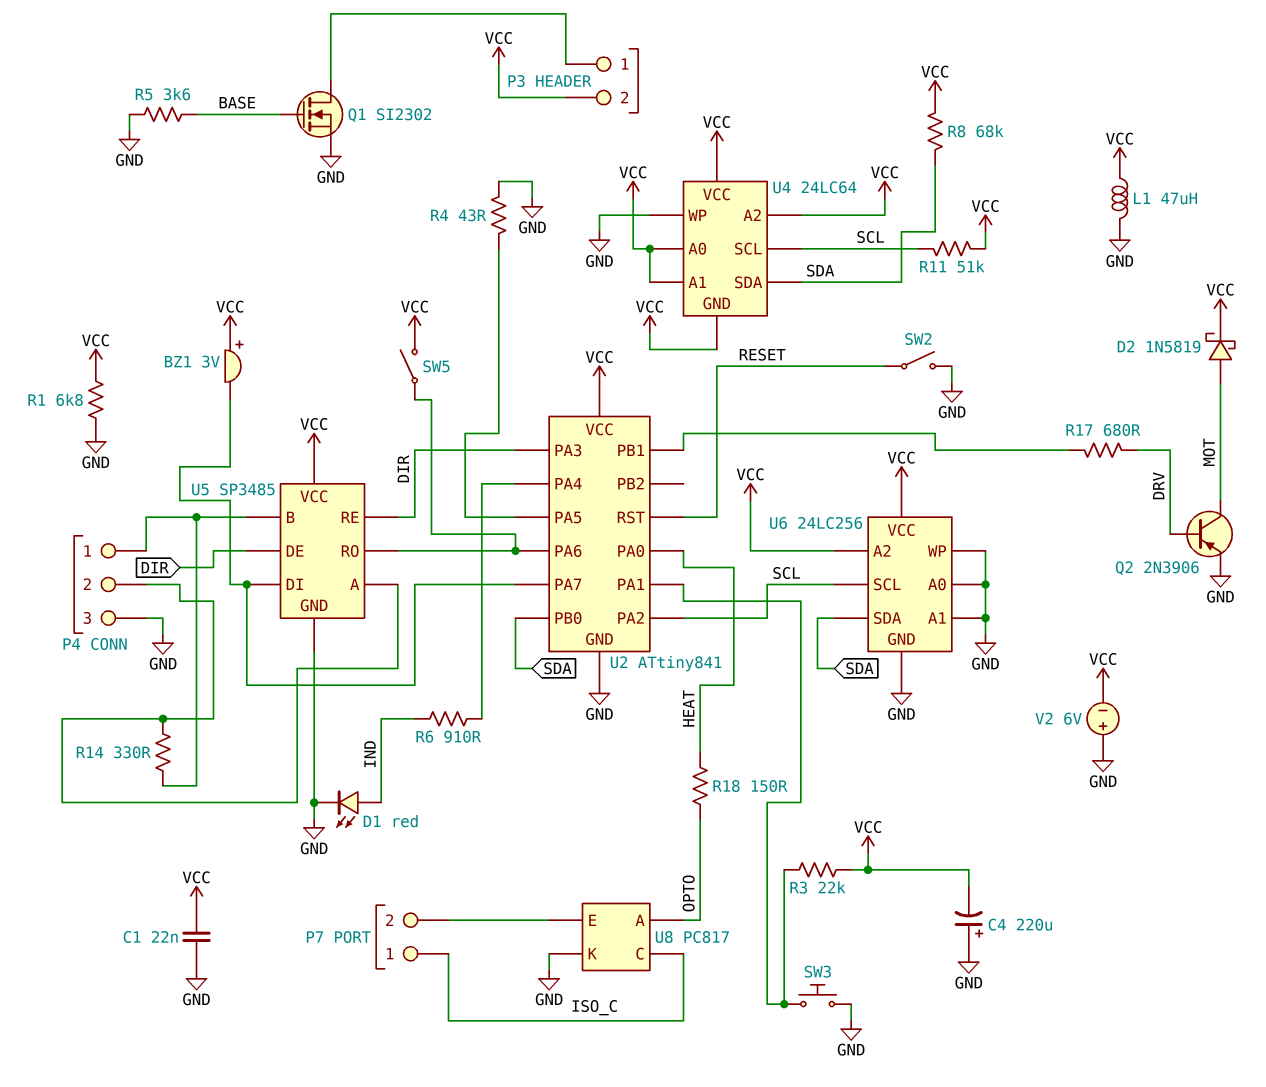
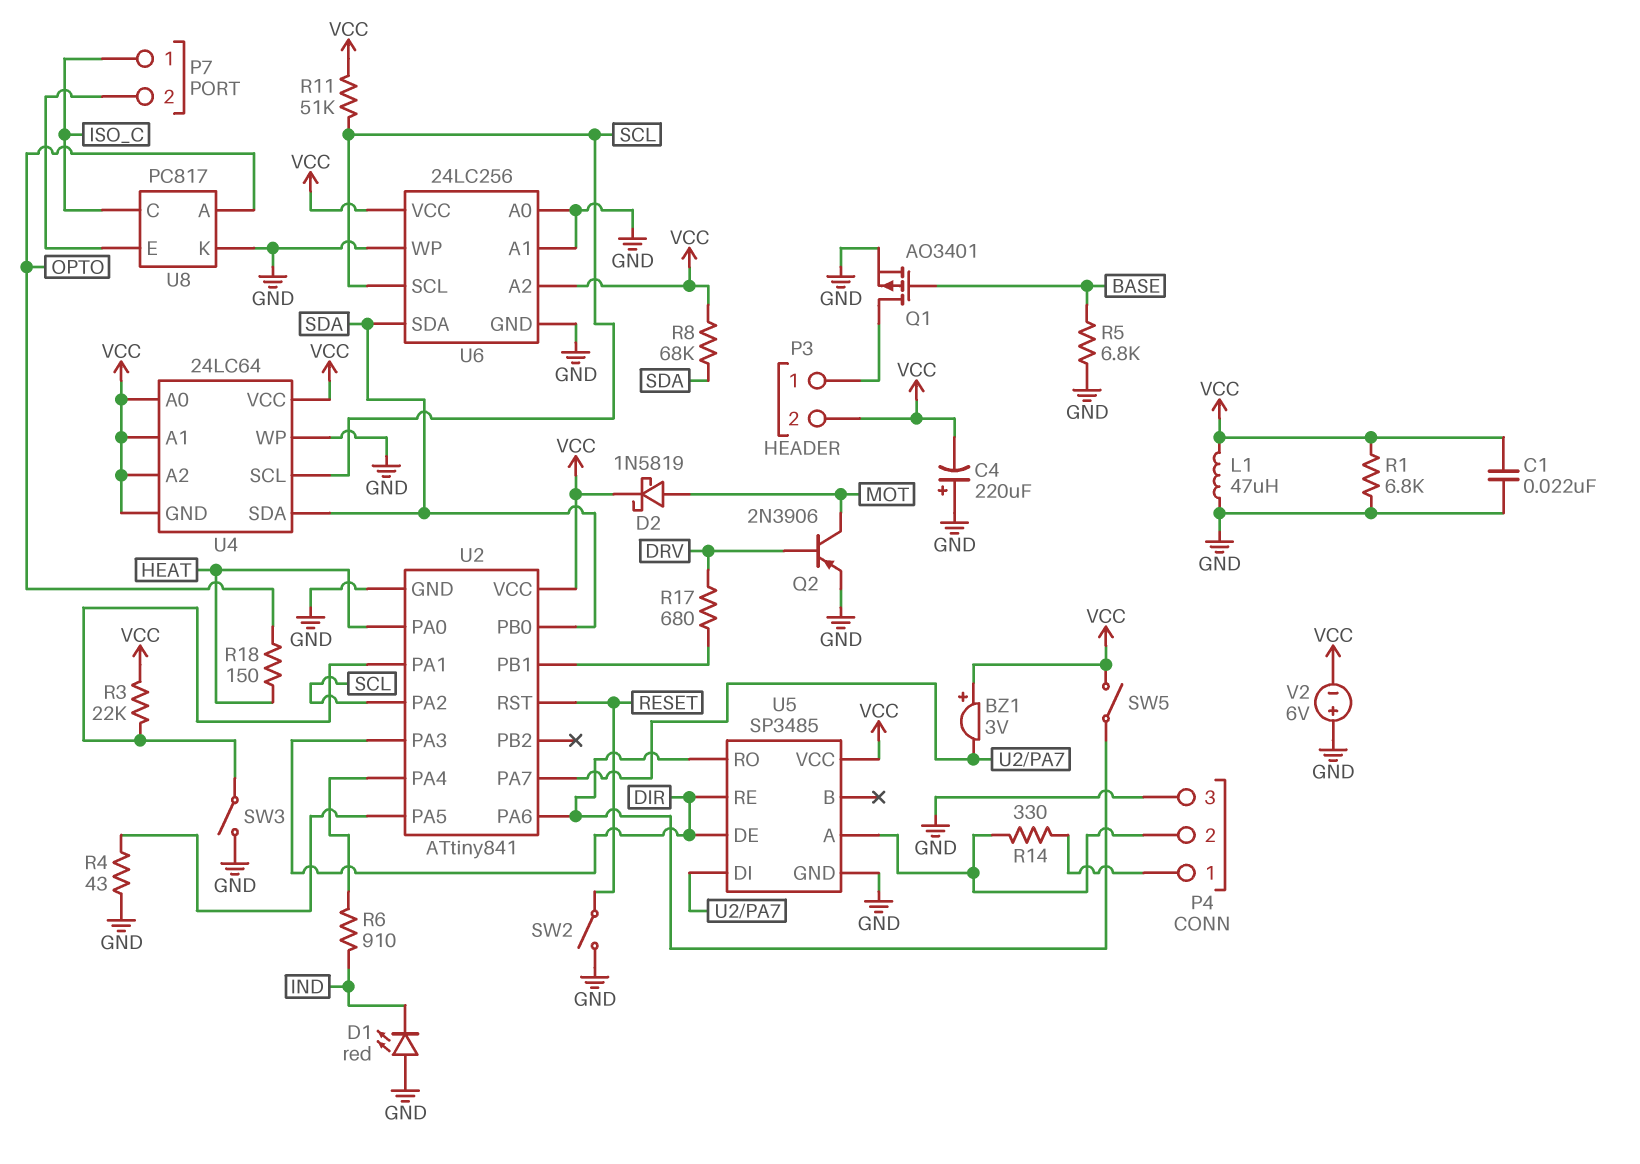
D1: LED red (A IND, K GND) -> LED red (A GND, K IND)
Q1: NMOS SI2302 (G BASE, D P3/1, S GND) -> PMOS AO3401 (G BASE, D P3/1, S GND)
R5: 3.6k (BASE, GND) -> 6.8k (BASE, GND)
SW3: button (GND, U2/PA1) -> switch (GND, U2/PA1)
U5 pin B: P4/1 -> none

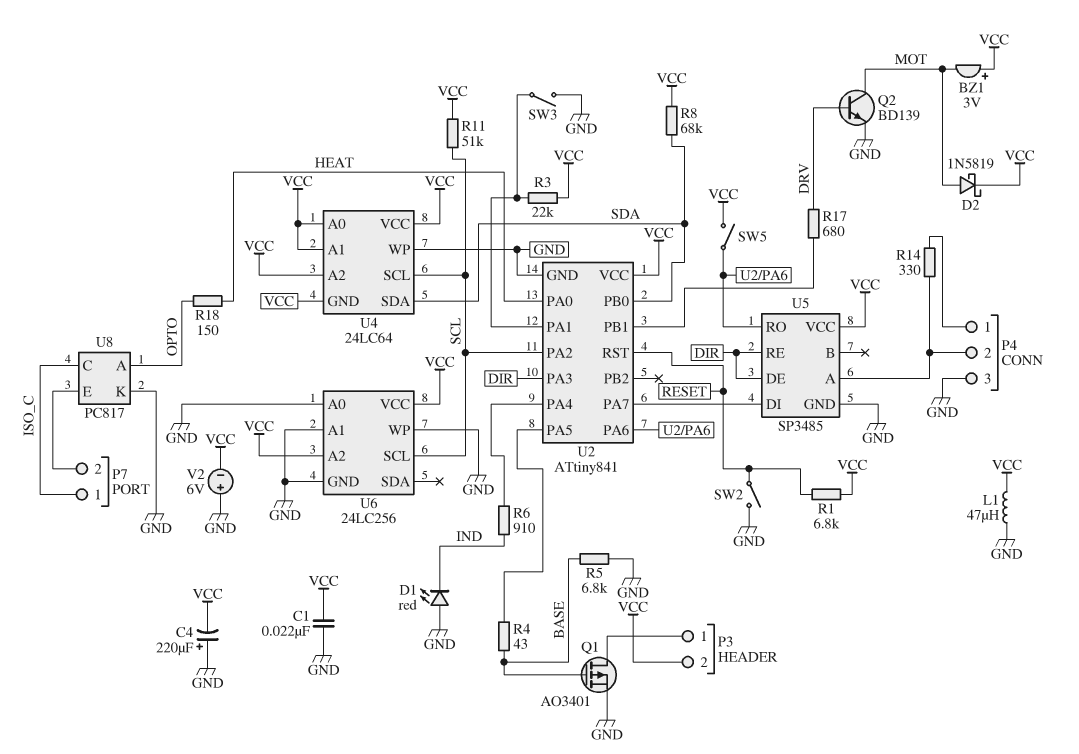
BZ1: buzzer 3V (plus VCC, minus U2/PA7) -> buzzer 3V (plus VCC, minus MOT)
Q2: PNP 2N3906 (B DRV, C MOT, E GND) -> NPN BD139 (B DRV, C MOT, E GND)
R1: 6.8k (GND, VCC) -> 6.8k (RESET, VCC)
R4: 43 (GND, U2/PA5) -> 43 (BASE, U2/PA5)
U6 pin SDA: SDA -> none

